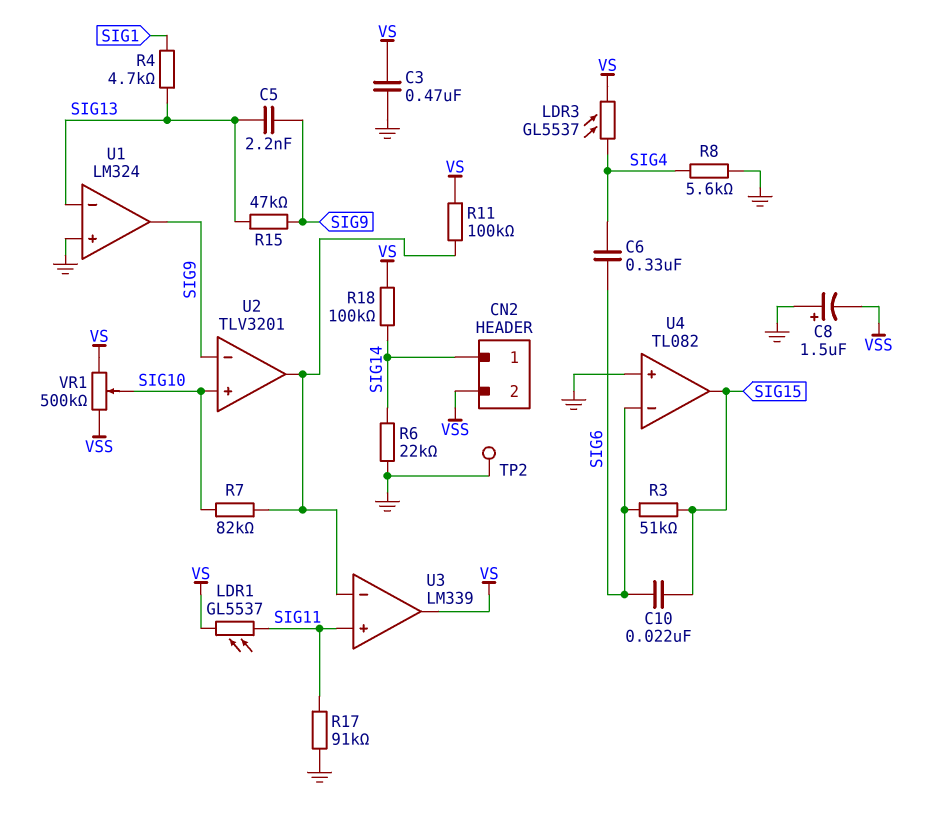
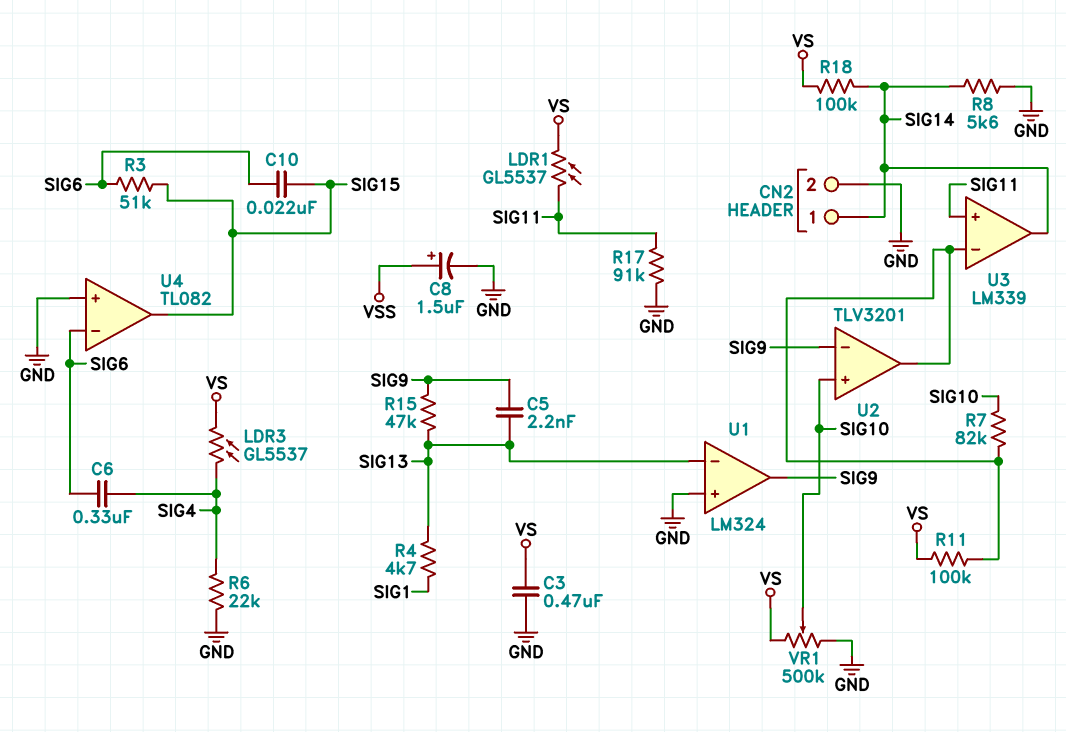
C8: 1.5uF (plus GND, minus VSS) -> 1.5uF (plus VSS, minus GND)
CN2 pin 2: VSS -> GND
R6: 22k (GND, SIG14) -> 22k (GND, SIG4)
R8: 5.6k (GND, SIG4) -> 5.6k (GND, SIG14)
TP2: test point (GND) -> none
U3 pin out: VS -> SIG14
VR1: 500k (VS, VSS, wiper SIG10) -> 500k (GND, VS, wiper SIG10)

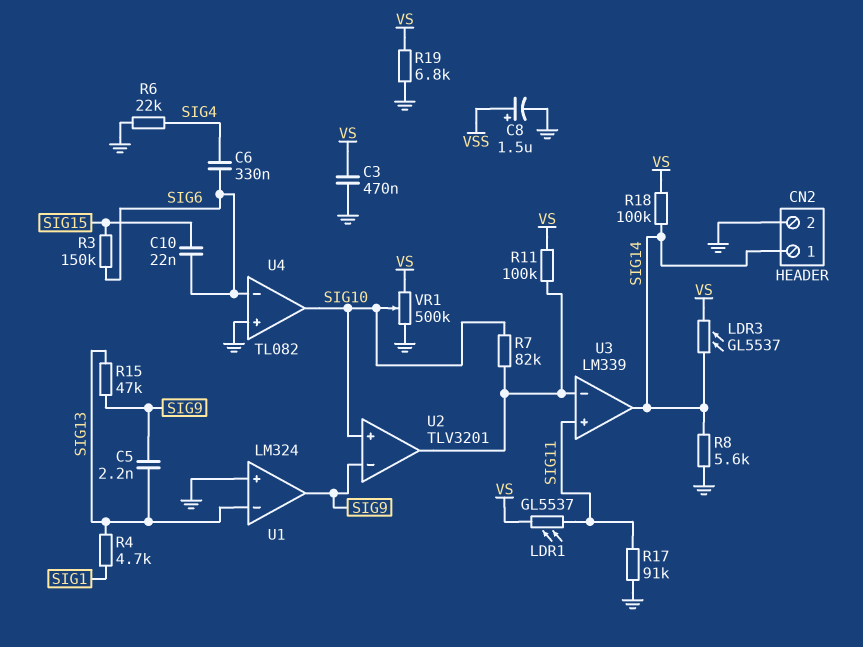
LDR3: GL5537 (SIG4, VS) -> GL5537 (SIG14, VS)
R3: 51k (SIG6, SIG15) -> 150k (SIG6, SIG15)
R19: none -> 6.8k (GND, VS)
U4 pin out: SIG15 -> SIG10

